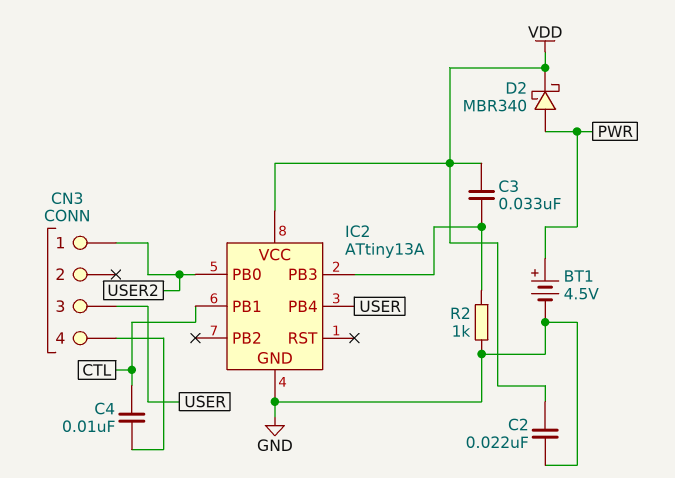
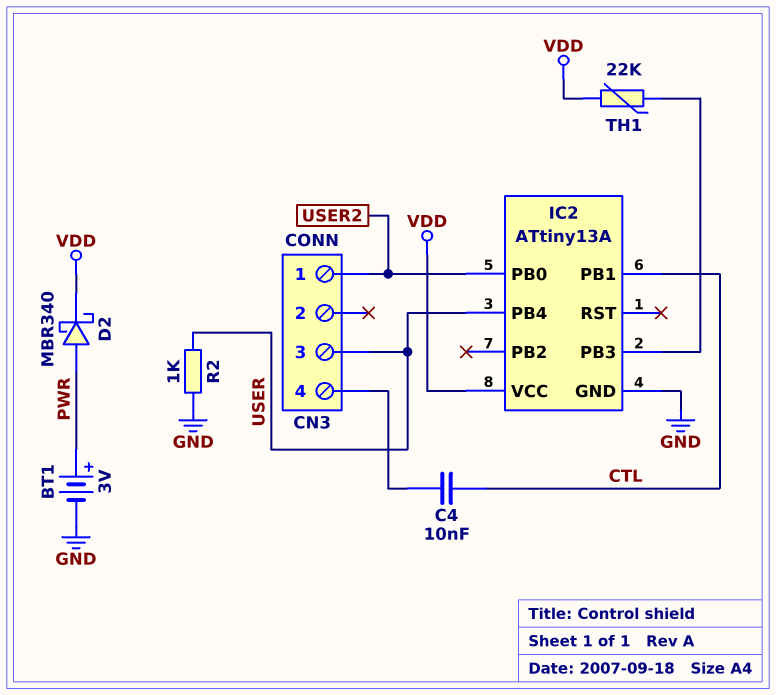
BT1: 4.5V (plus PWR, minus GND) -> 3V (plus PWR, minus GND)
C2: 22nF (GND, VDD) -> none
C3: 33nF (IC2/PB3, VDD) -> none
R2: 1k (GND, IC2/PB3) -> 1k (GND, USER)
TH1: none -> 22k (IC2/PB3, VDD)

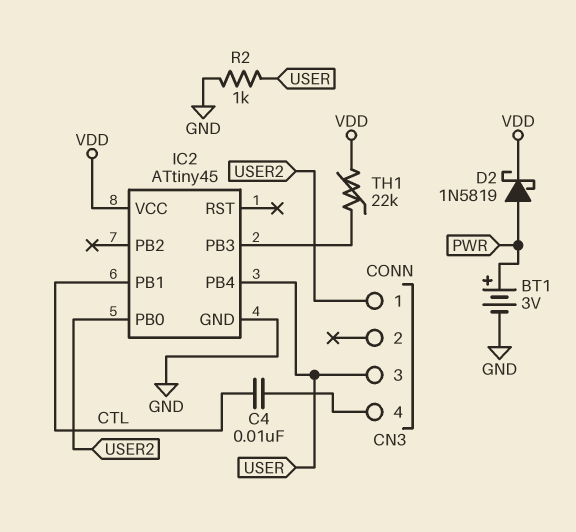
D2: schottky MBR340 (A PWR, K VDD) -> schottky 1N5819 (A PWR, K VDD)
IC2: ATtiny13A -> ATtiny45

